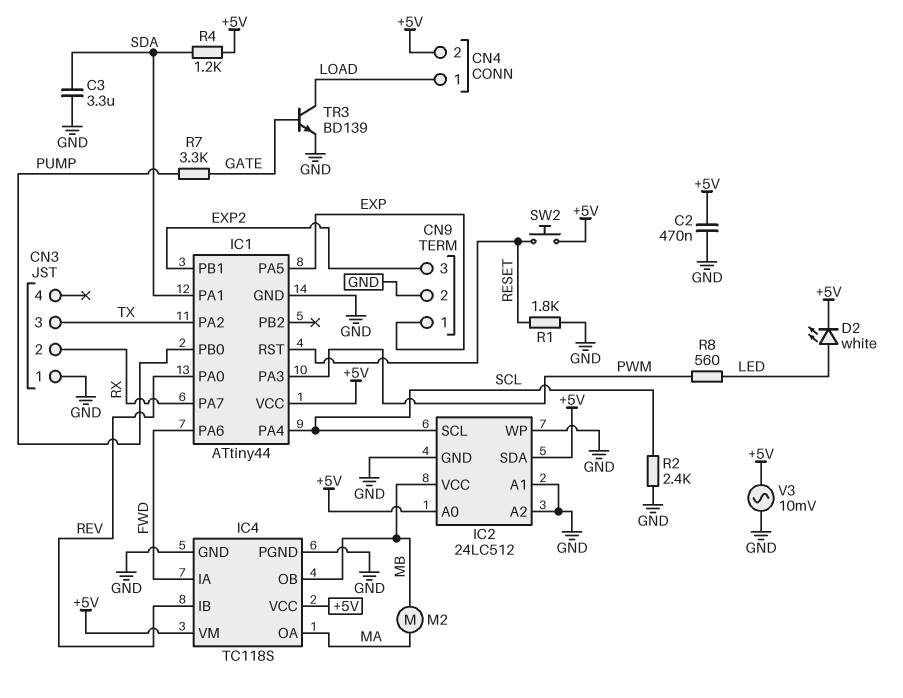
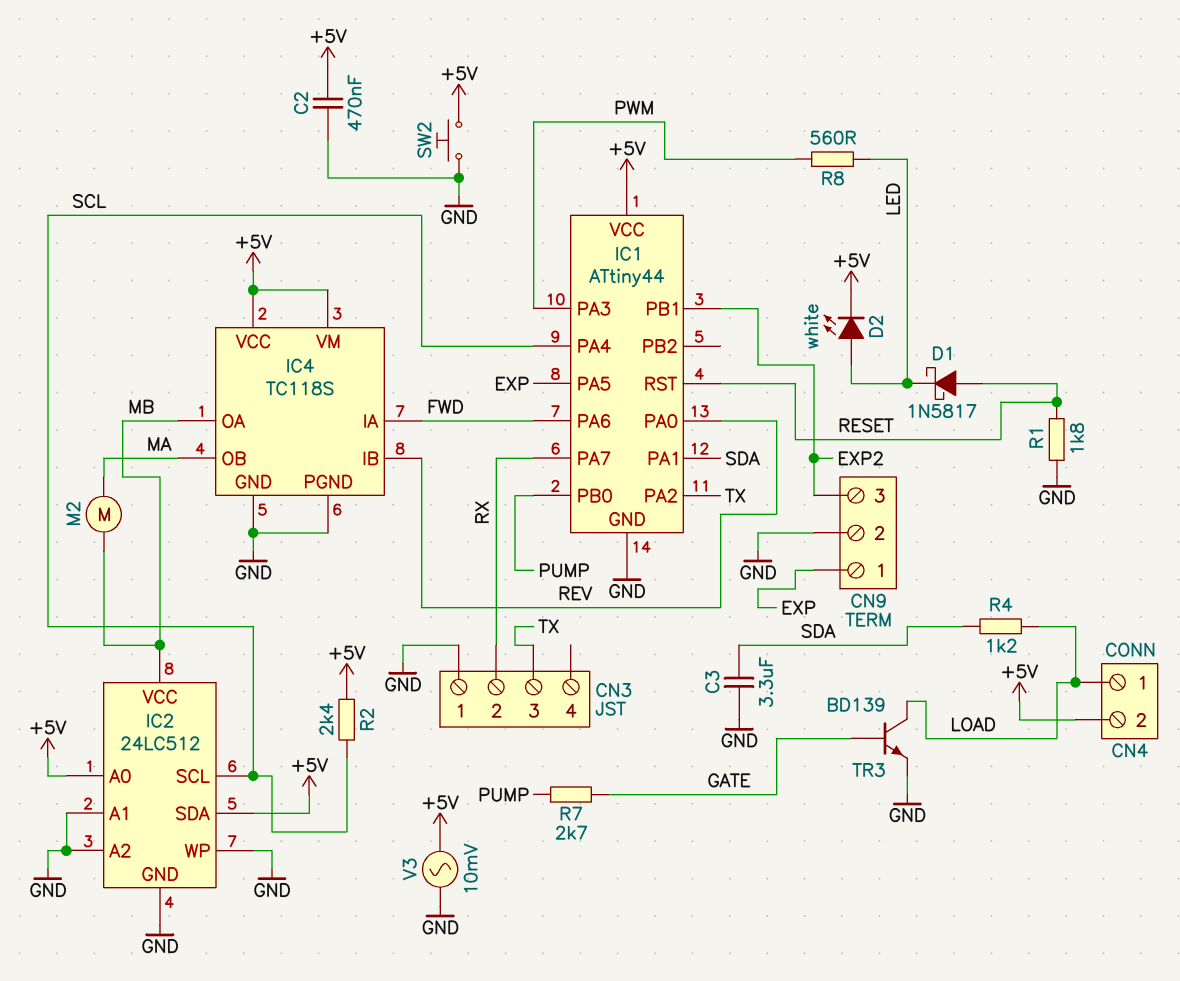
D1: none -> schottky 1N5817 (A RESET, K LED)
IC4 pin OA: MA -> MB
IC4 pin OB: MB -> MA
R2: 2.4k (GND, SCL) -> 2.4k (+5V, SCL)
R4: 1.2k (+5V, SDA) -> 1.2k (LOAD, SDA)
R7: 3.3k (GATE, PUMP) -> 2.7k (GATE, PUMP)
SW2: button (+5V, RESET) -> button (+5V, GND)

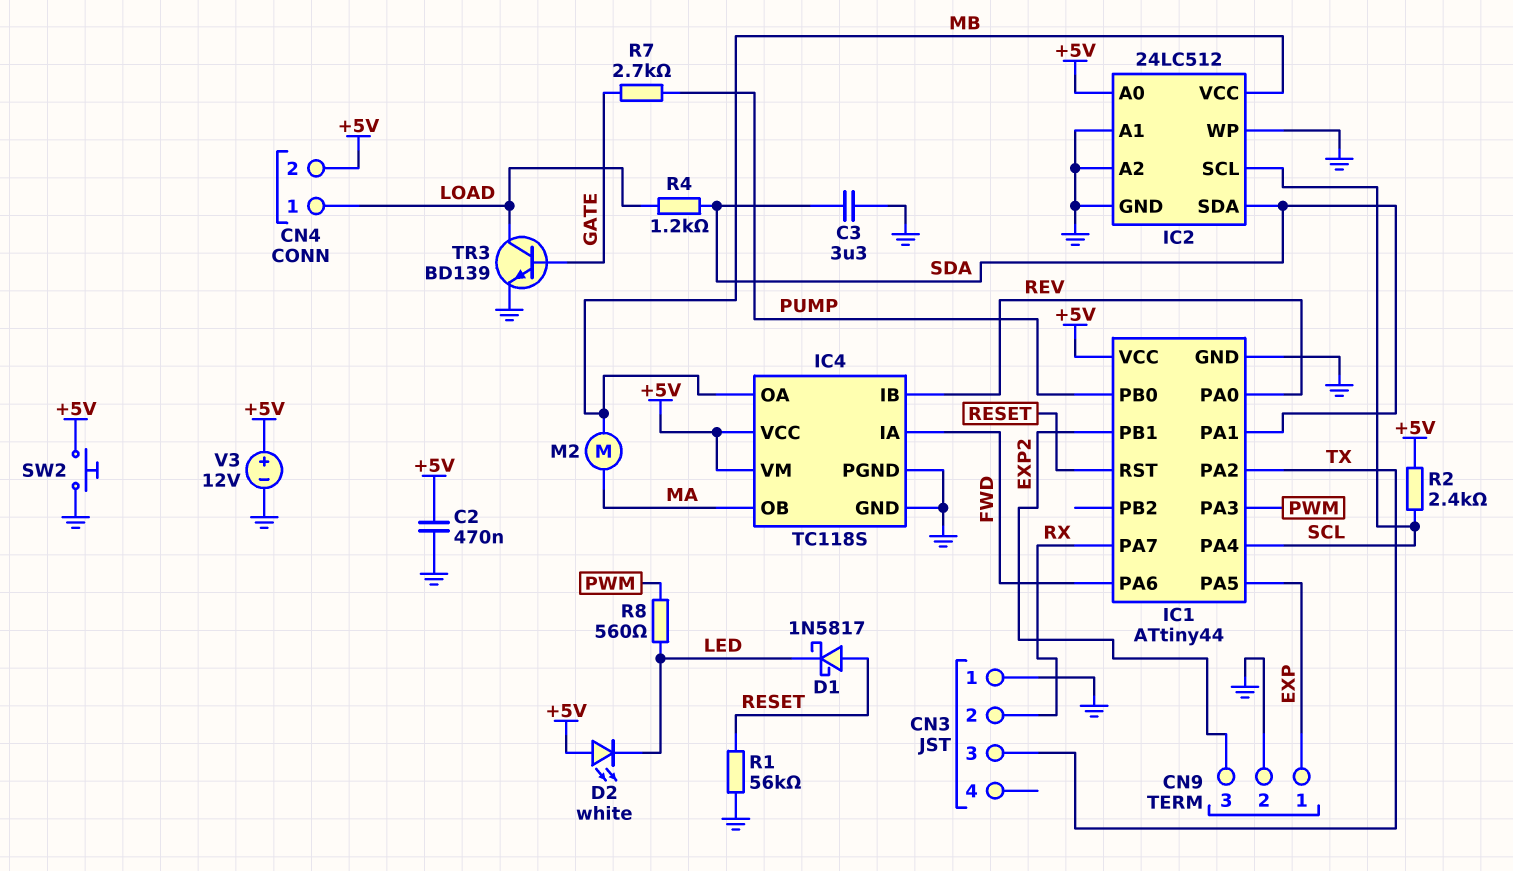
D2: LED white (A LED, K +5V) -> LED white (A +5V, K LED)
IC2 pin SDA: +5V -> SDA
R1: 1.8k (GND, RESET) -> 56k (GND, RESET)
V3: AC 10mV (+5V, GND) -> 12V (plus +5V, minus GND)

